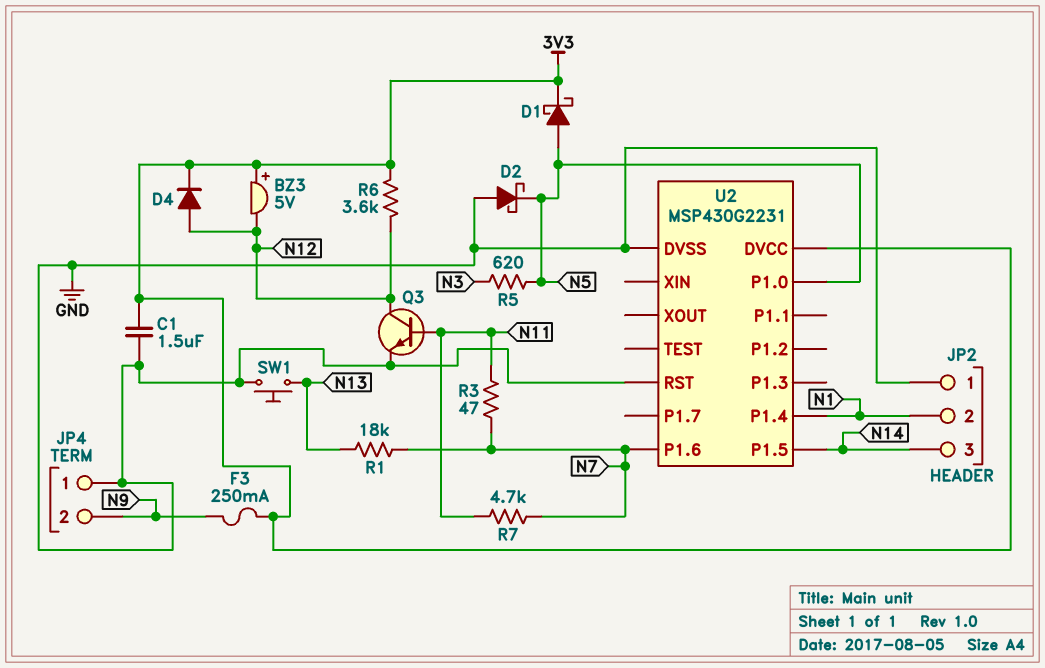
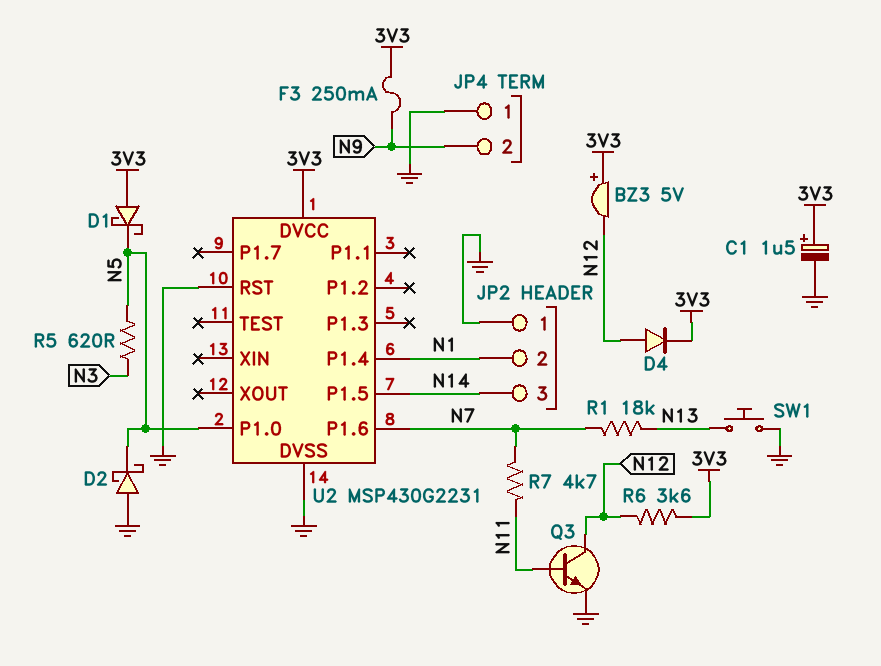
C1: 1.5uF (3V3, GND) -> 1.5uF (plus 3V3, minus GND)
D1: schottky (A N5, K 3V3) -> schottky (A 3V3, K N5)
R3: 47 (N7, N11) -> none

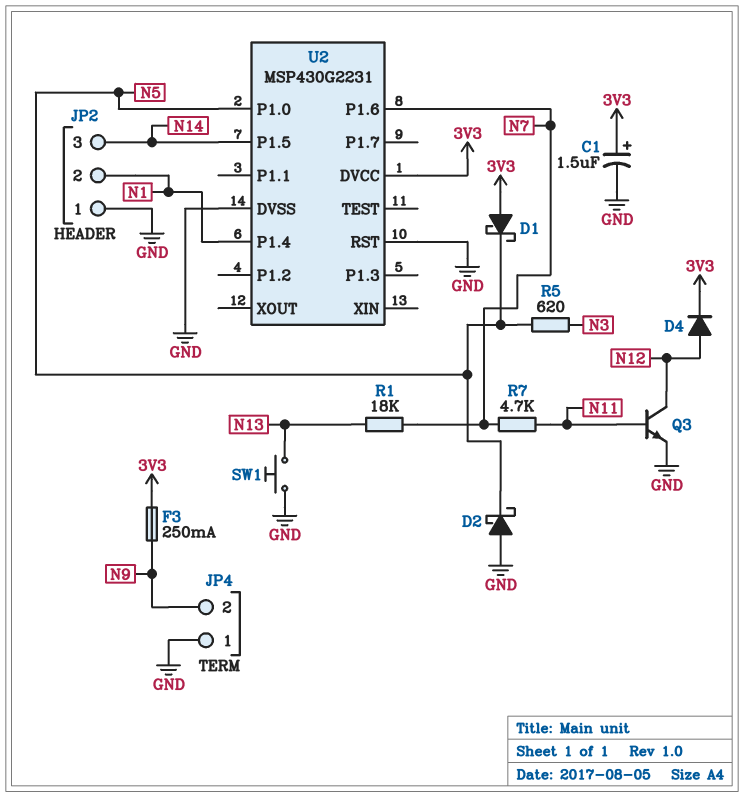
BZ3: buzzer 5V (plus 3V3, minus N12) -> none
R6: 3.6k (3V3, N12) -> none

